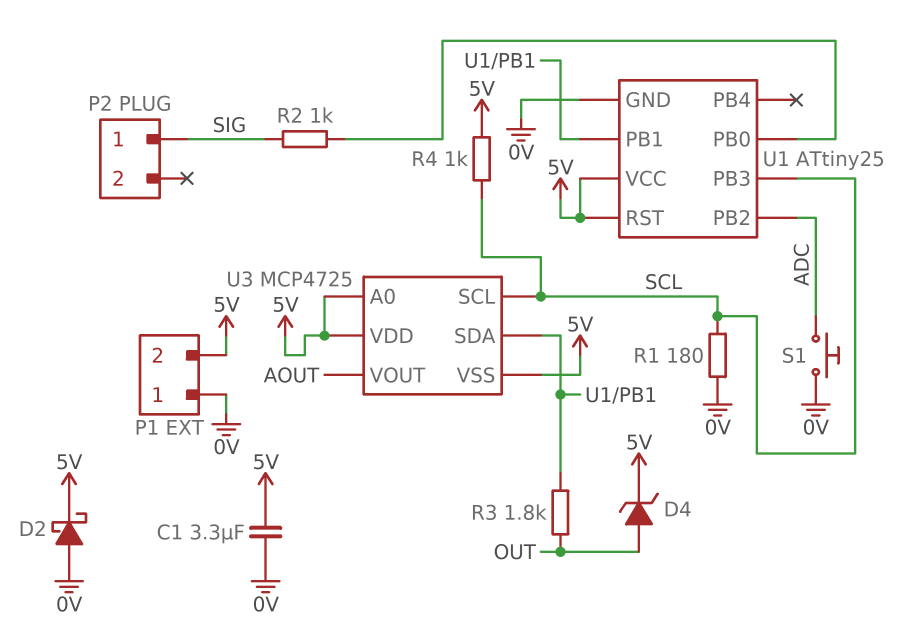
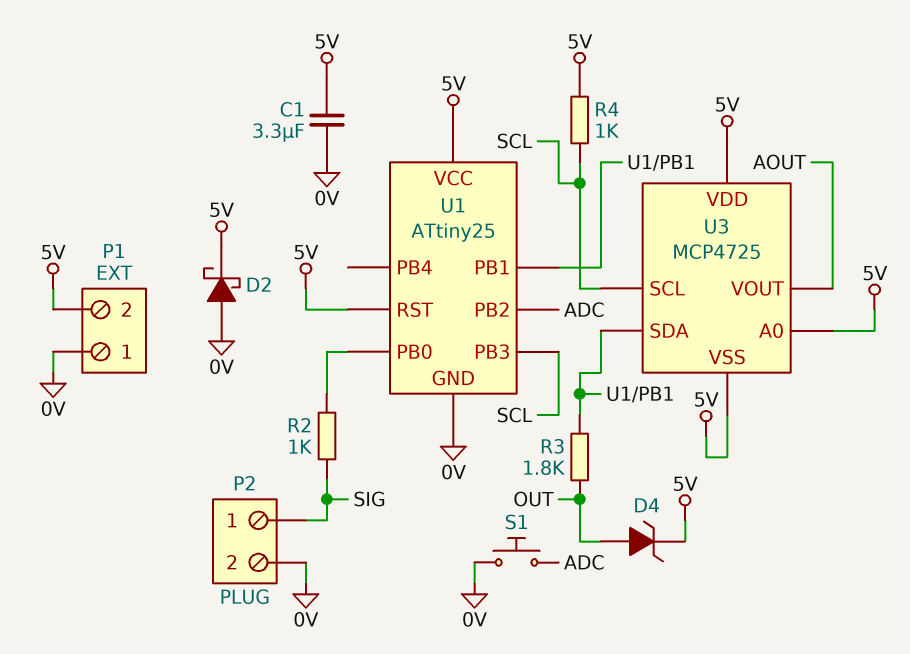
P2 pin 2: none -> 0V
R1: 180 (0V, SCL) -> none

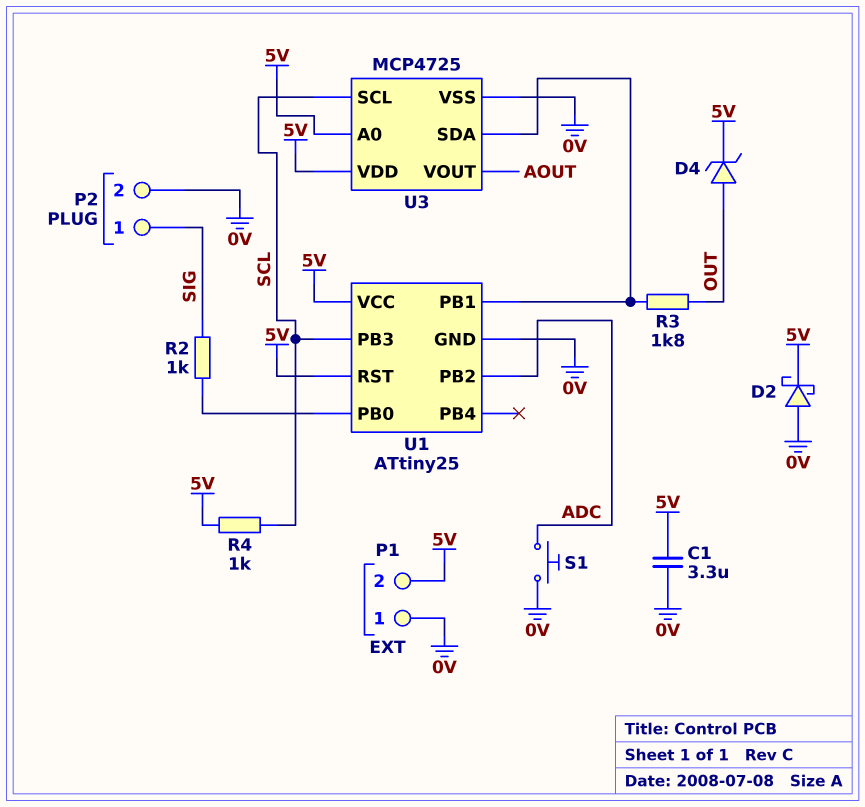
U3 pin VSS: 5V -> 0V

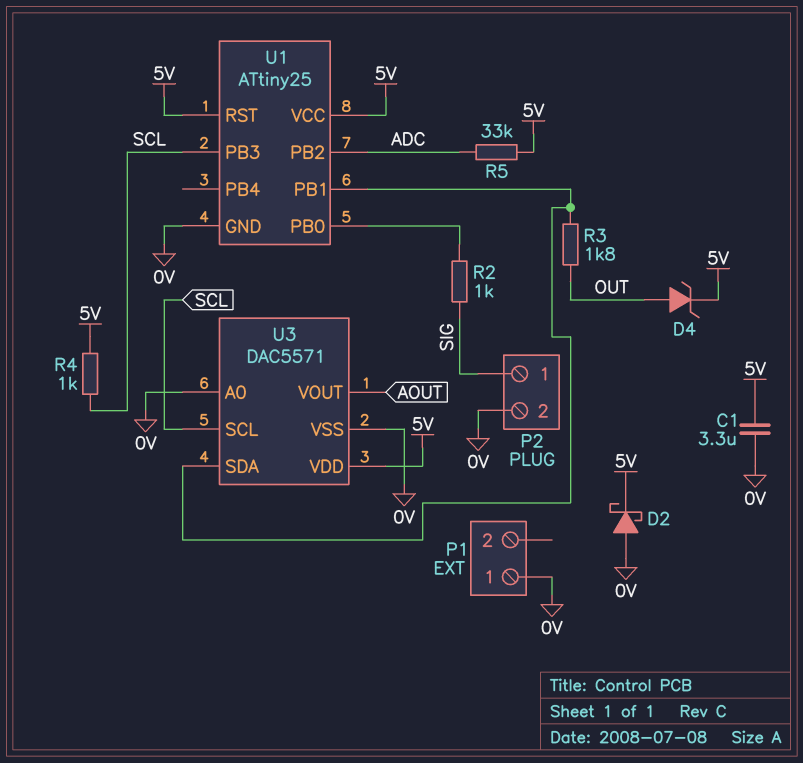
P1 pin 2: 5V -> none
R5: none -> 33k (5V, ADC)
S1: button (0V, ADC) -> none
U3: MCP4725 -> DAC5571
U3 pin A0: 5V -> 0V

